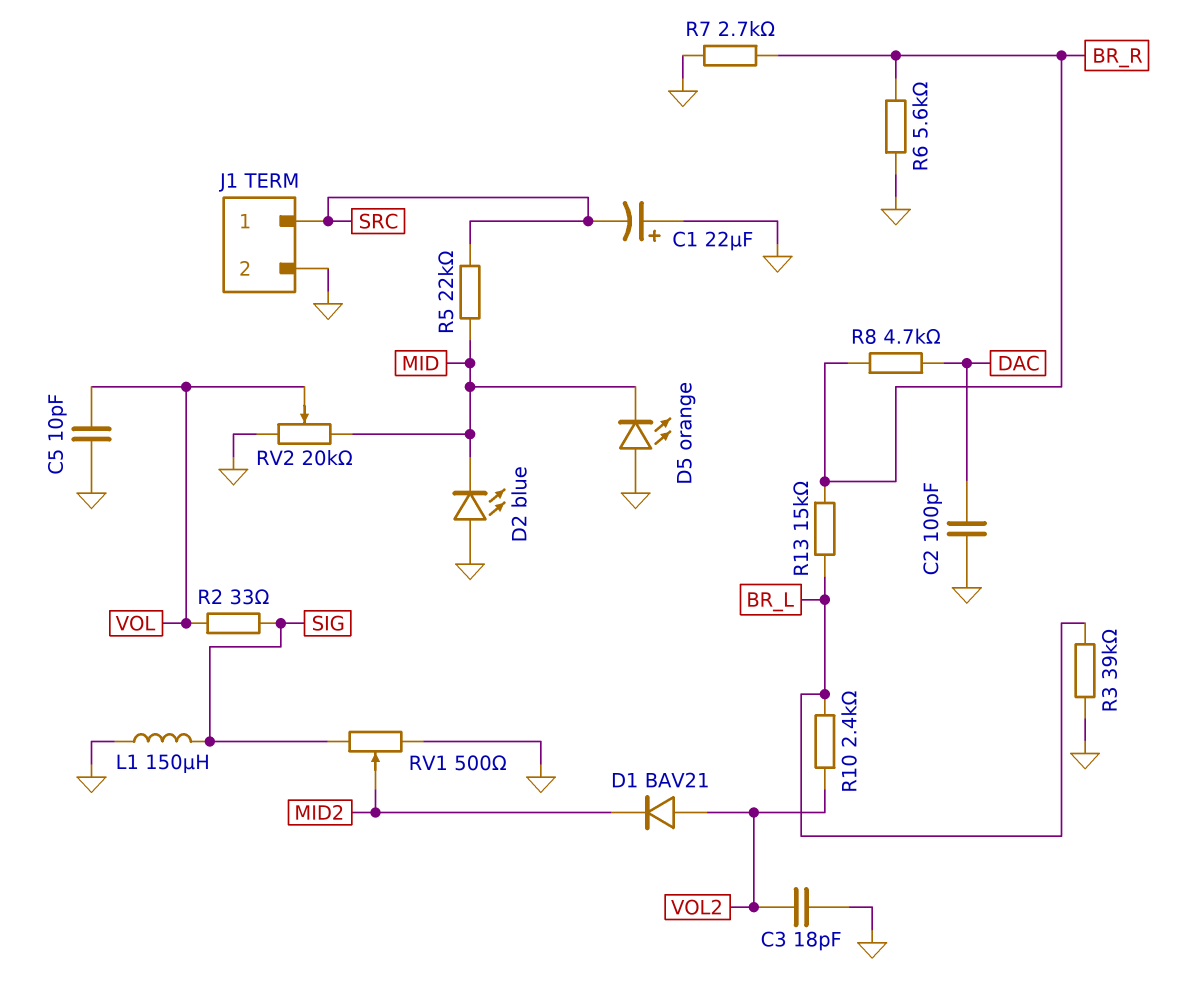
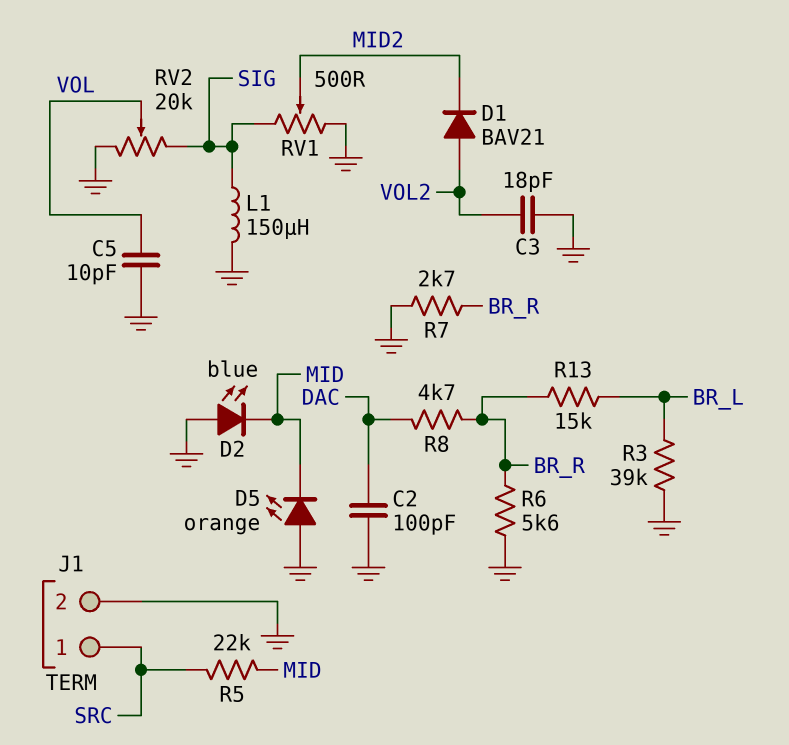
C1: 22uF (plus GND, minus SRC) -> none
R2: 33 (SIG, VOL) -> none
R10: 2.4k (BR_L, VOL2) -> none
RV2: 20k (GND, MID, wiper VOL) -> 20k (GND, SIG, wiper VOL)

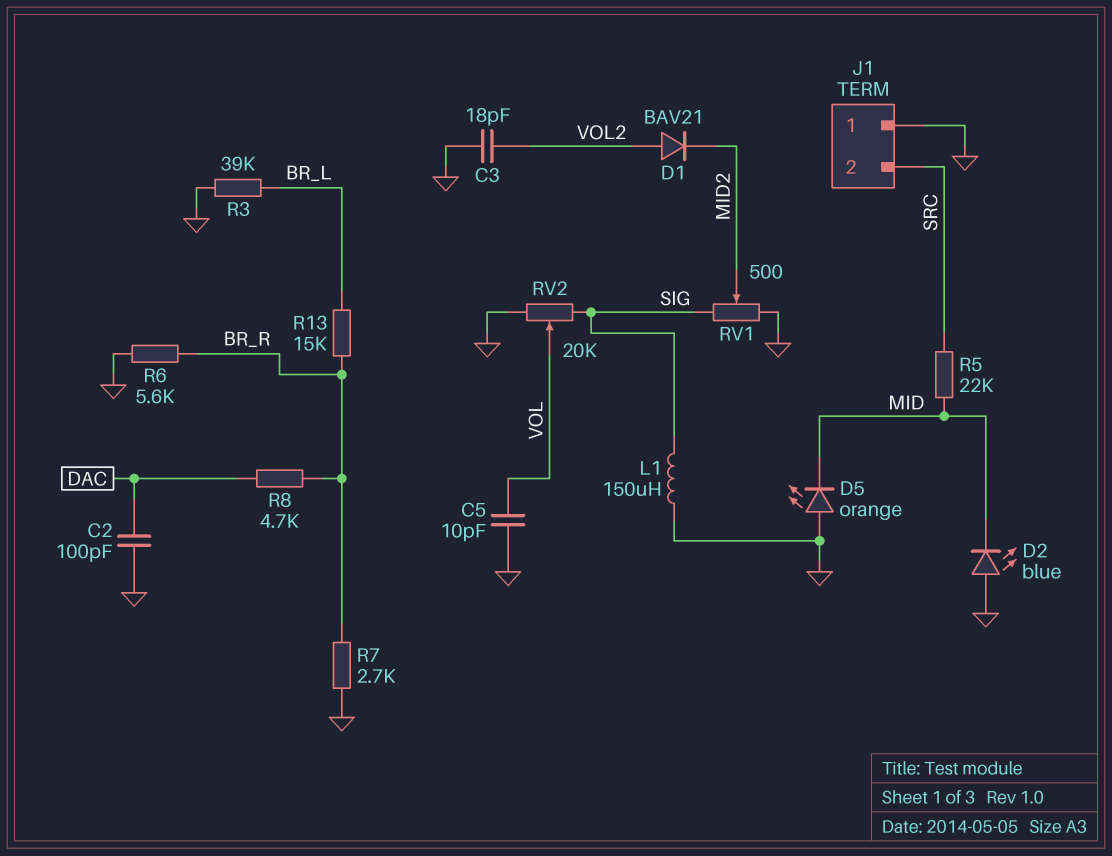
J1 pin 1: SRC -> GND
J1 pin 2: GND -> SRC

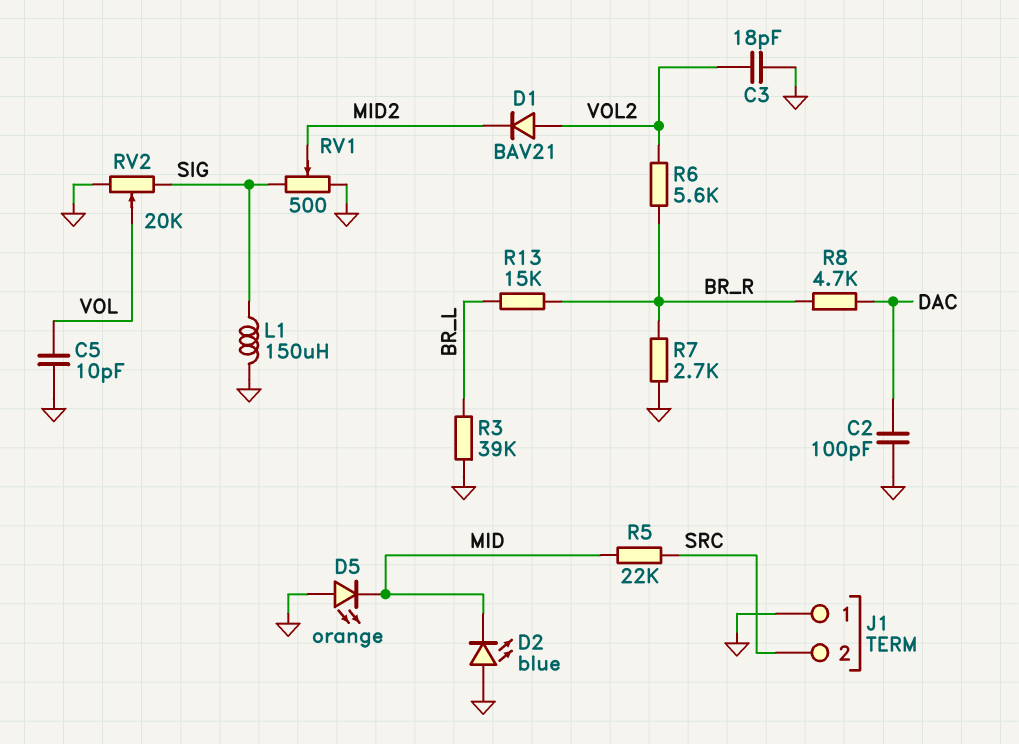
R6: 5.6k (BR_R, GND) -> 5.6k (BR_R, VOL2)

